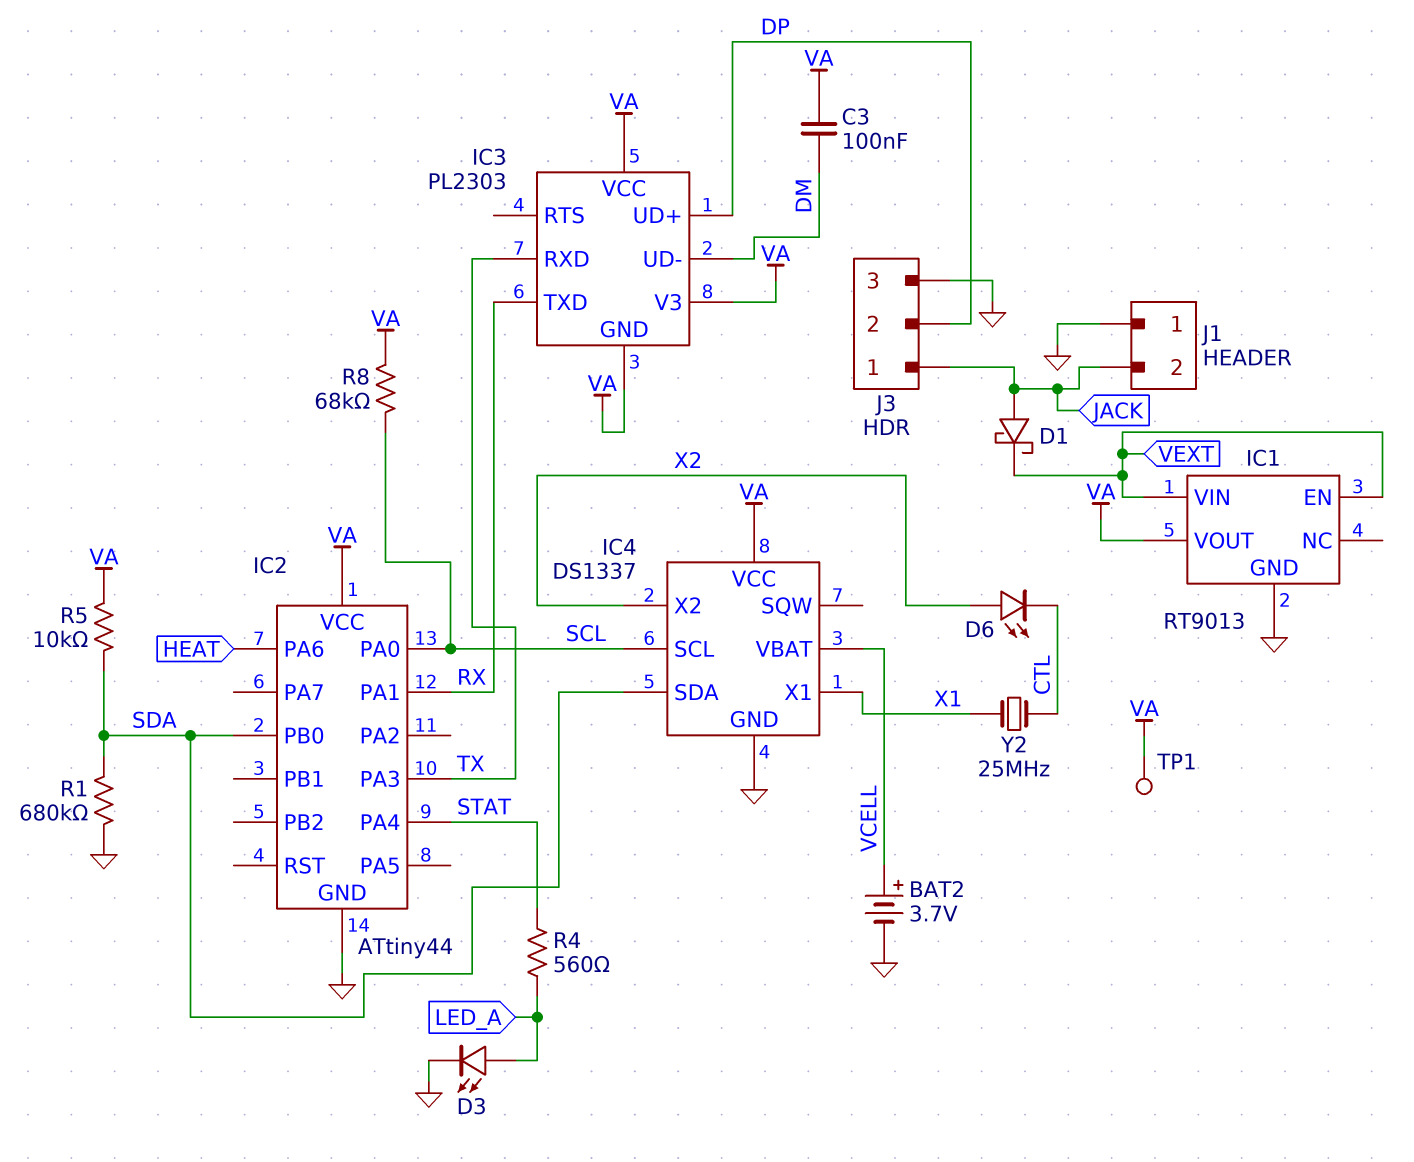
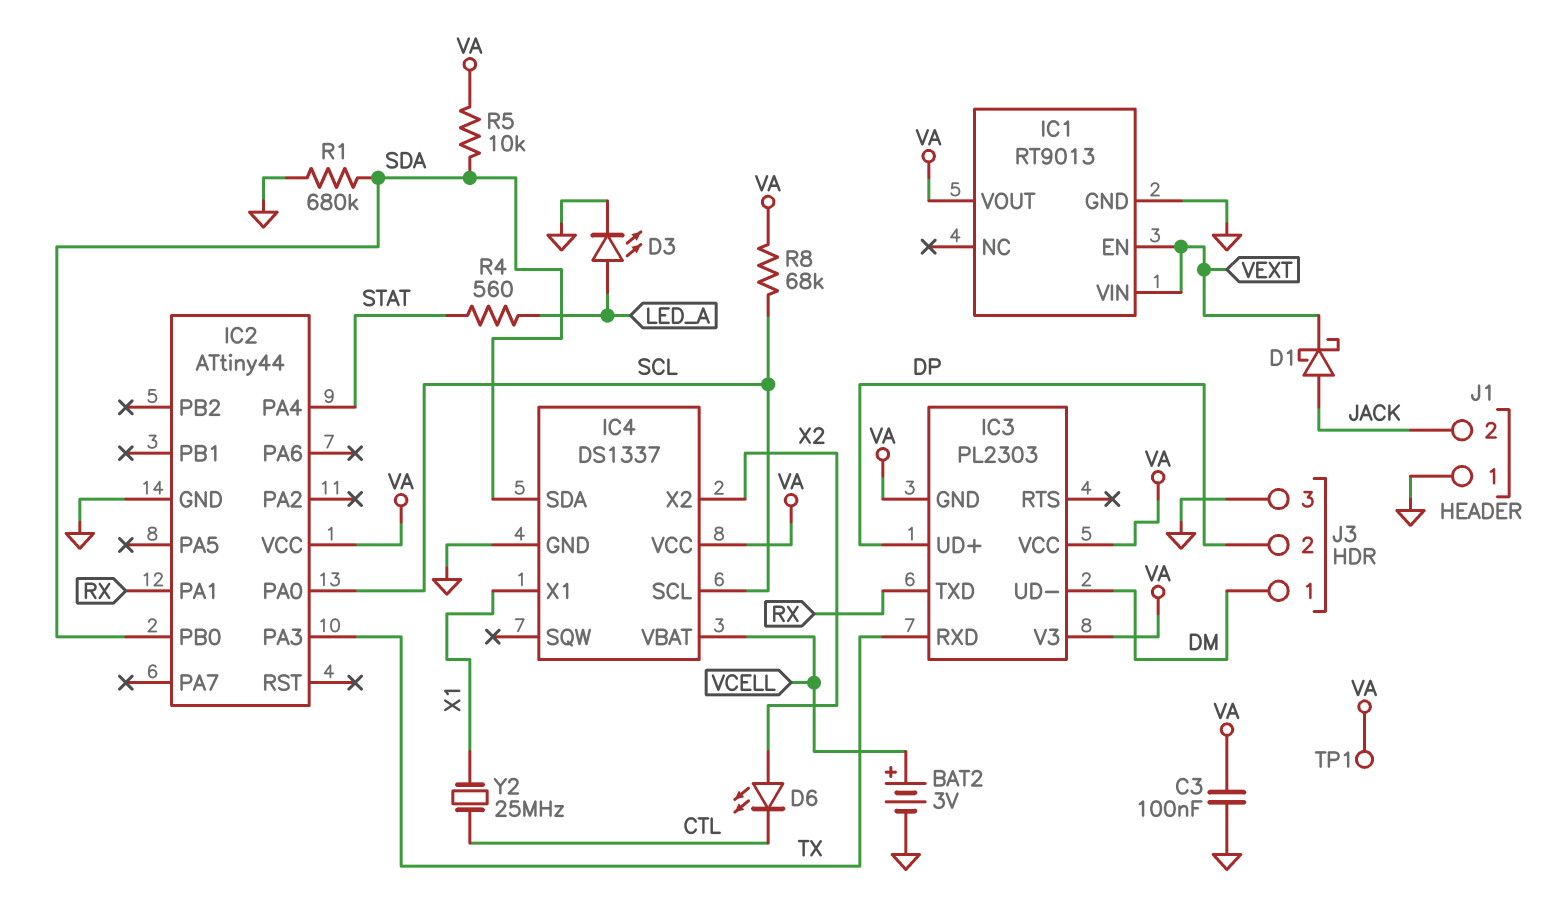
BAT2: 3.7V (plus VCELL, minus GND) -> 3V (plus VCELL, minus GND)
C3: 100nF (DM, VA) -> 100nF (GND, VA)
IC2 pin PA6: HEAT -> none
J3 pin 1: JACK -> DM

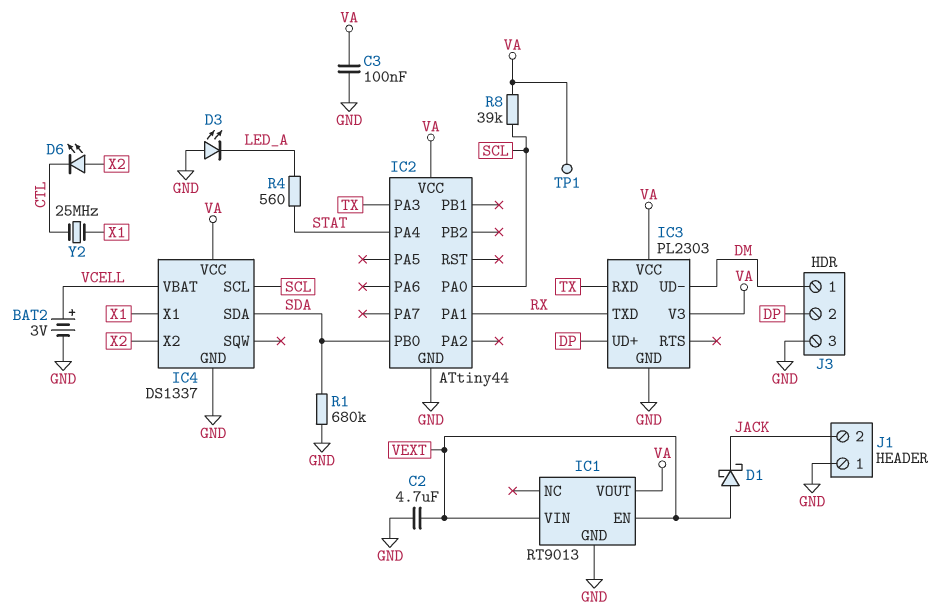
C2: none -> 4.7uF (GND, VEXT)
D1: schottky (A JACK, K VEXT) -> schottky (A VEXT, K JACK)
D3: LED (A LED_A, K GND) -> LED (A GND, K LED_A)
IC3 pin GND: VA -> GND
R5: 10k (SDA, VA) -> none
R8: 68k (SCL, VA) -> 39k (SCL, VA)

